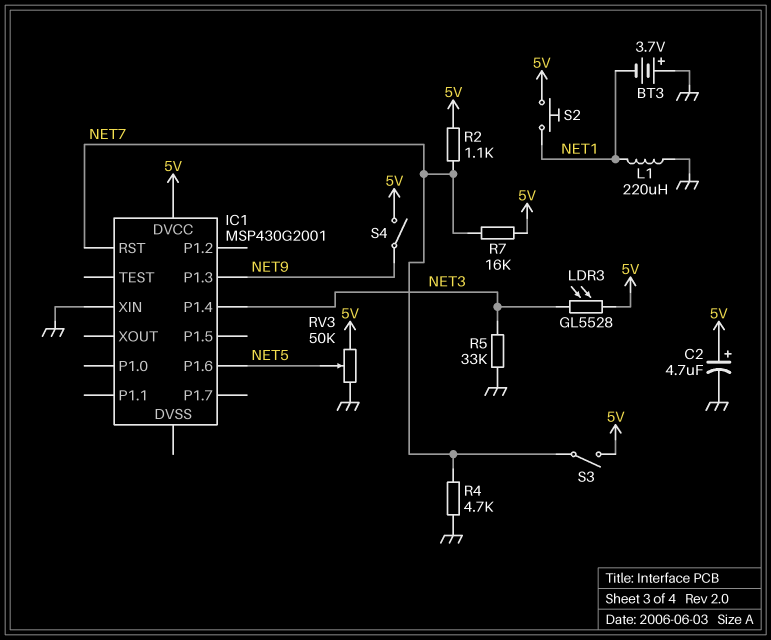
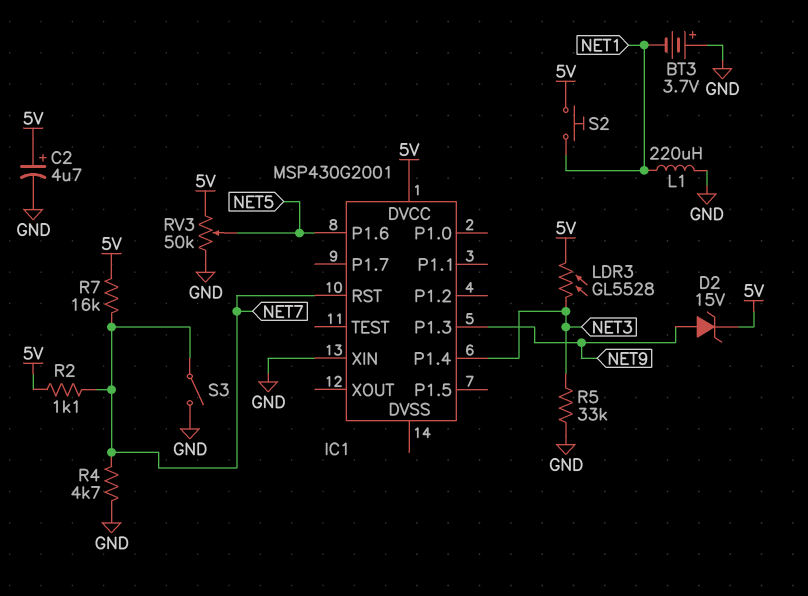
D2: none -> zener 15V (A NET9, K 5V)
S3: switch (5V, NET7) -> switch (GND, NET7)
S4: switch (5V, NET9) -> none

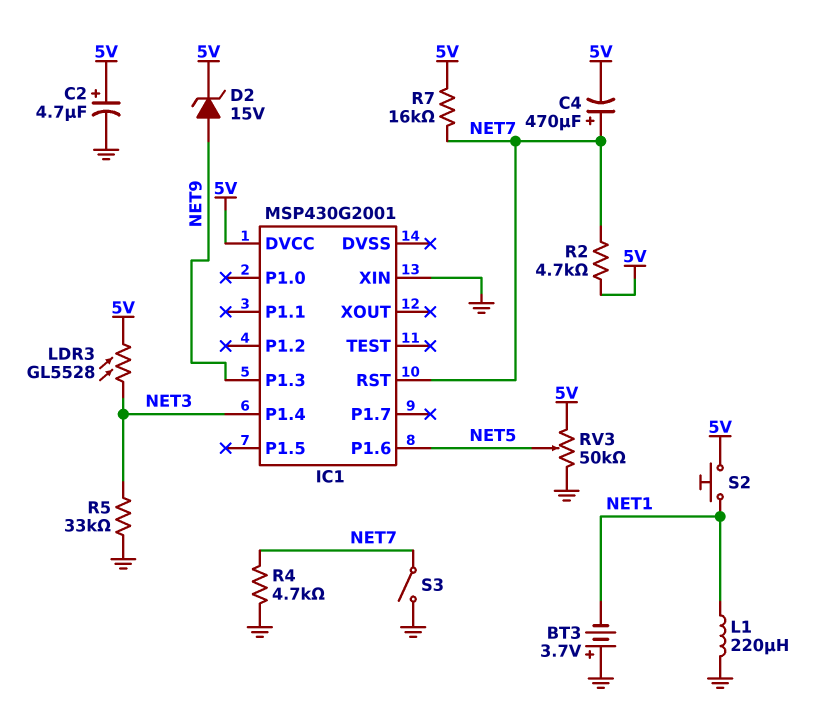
C4: none -> 470uF (plus NET7, minus 5V)
R2: 1.1k (5V, NET7) -> 4.7k (5V, NET7)

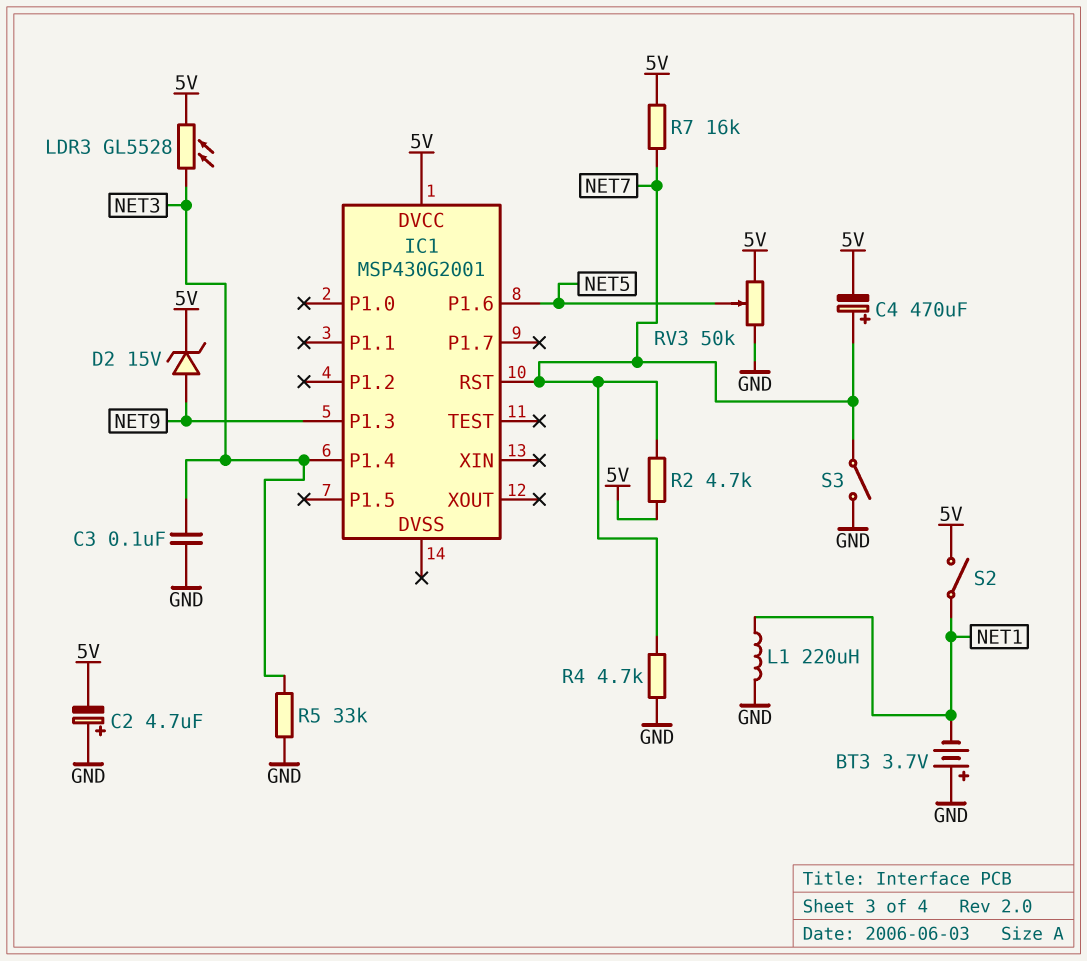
C2: 4.7uF (plus 5V, minus GND) -> 4.7uF (plus GND, minus 5V)
C3: none -> 100nF (GND, NET3)
IC1 pin XIN: GND -> none
S2: button (5V, NET1) -> switch (5V, NET1)

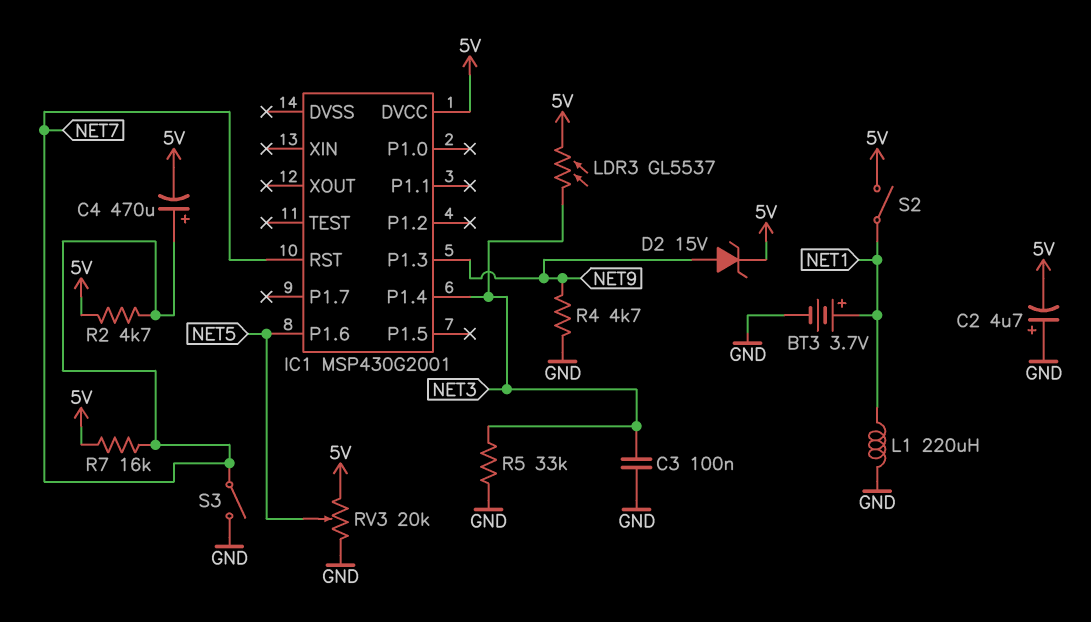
BT3: 3.7V (plus GND, minus NET1) -> 3.7V (plus NET1, minus GND)
LDR3: GL5528 (5V, NET3) -> GL5537 (5V, NET3)
R4: 4.7k (GND, NET7) -> 4.7k (GND, NET9)
RV3: 50k (5V, GND, wiper NET5) -> 20k (5V, GND, wiper NET5)

